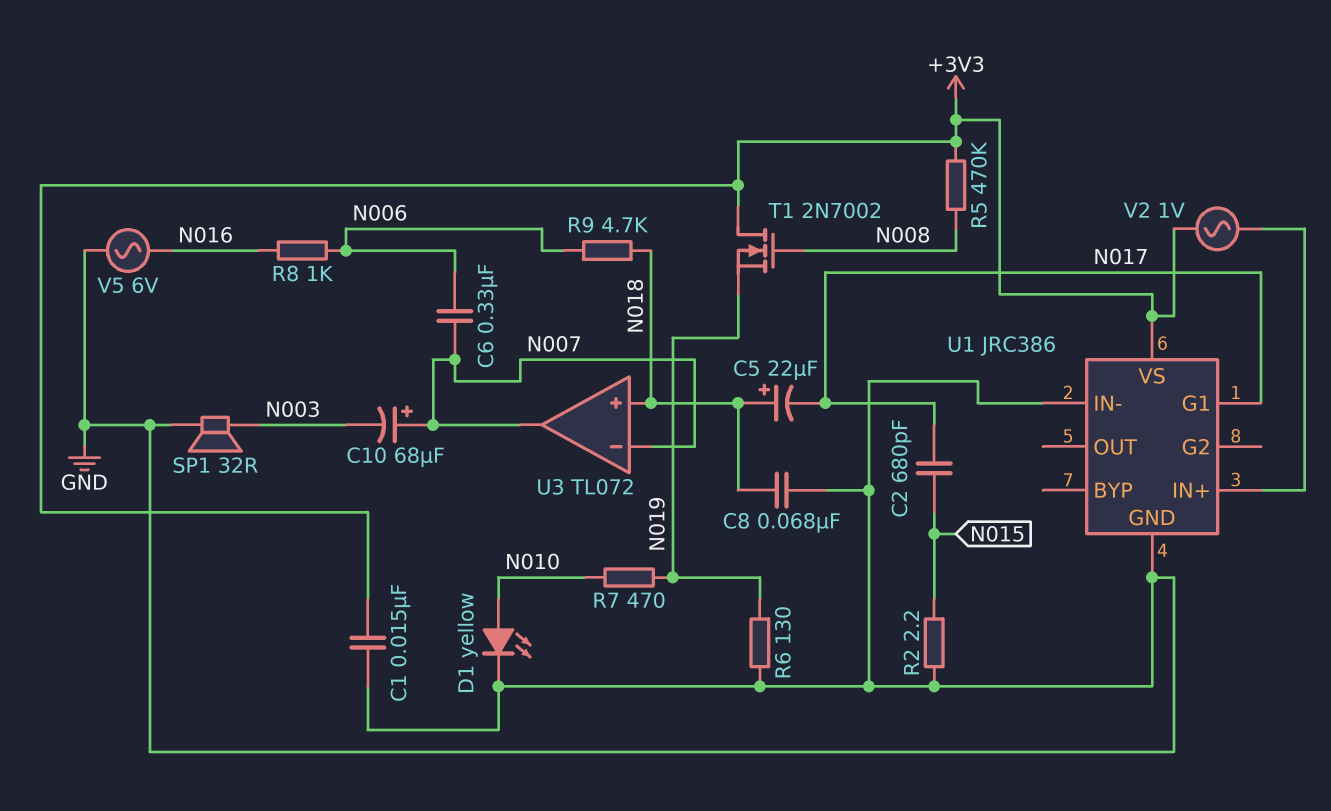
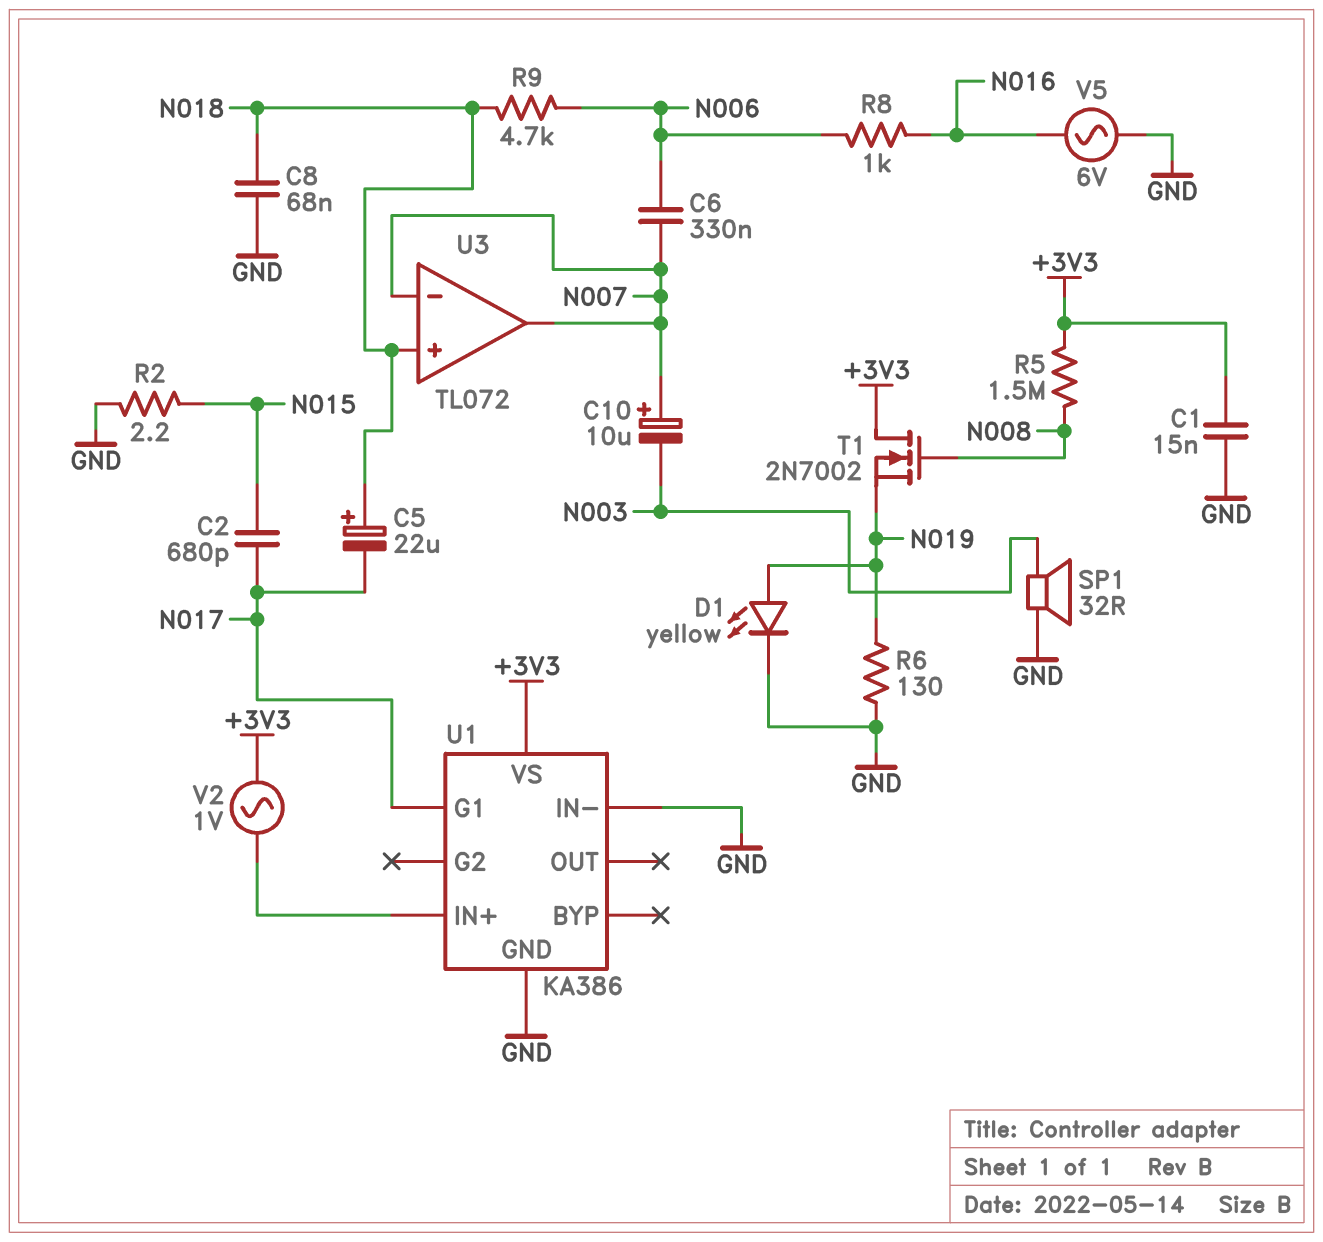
C10: 68uF (plus N007, minus N003) -> 10uF (plus N007, minus N003)
D1: LED yellow (A N010, K GND) -> LED yellow (A N019, K GND)
R5: 470k (+3V3, N008) -> 1.5M (+3V3, N008)
R7: 470 (N010, N019) -> none
U1: JRC386 -> KA386

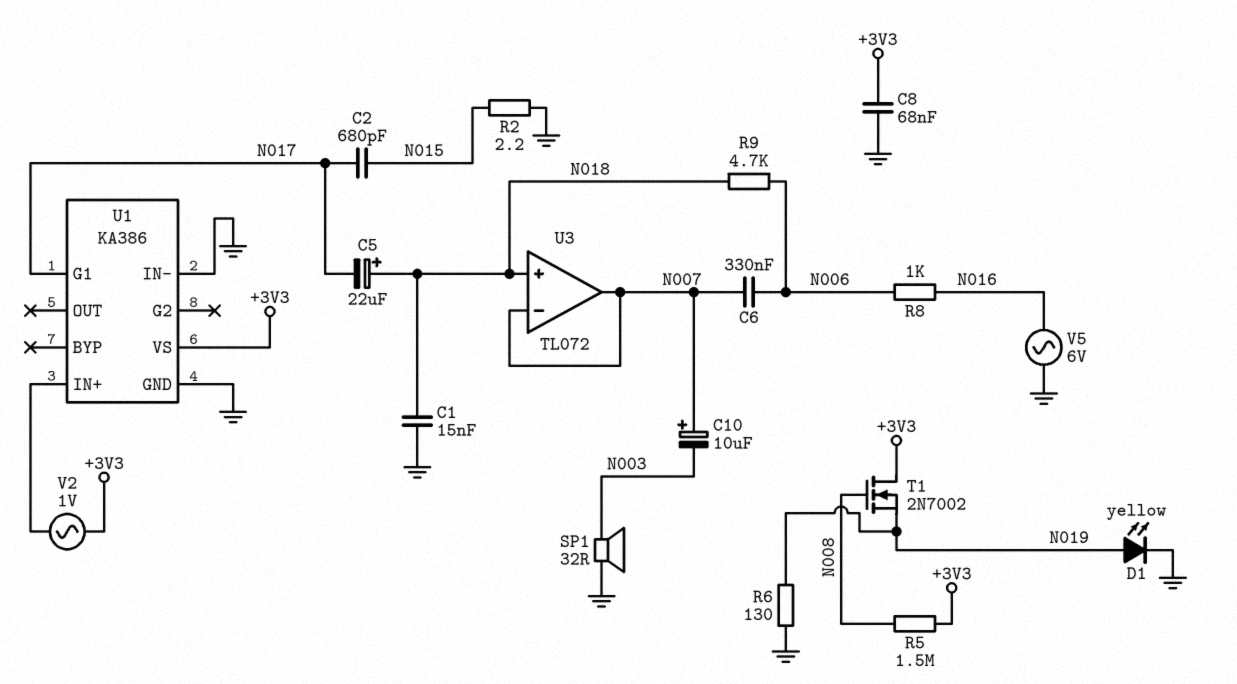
C1: 15nF (+3V3, GND) -> 15nF (GND, N018)
C8: 68nF (GND, N018) -> 68nF (+3V3, GND)

